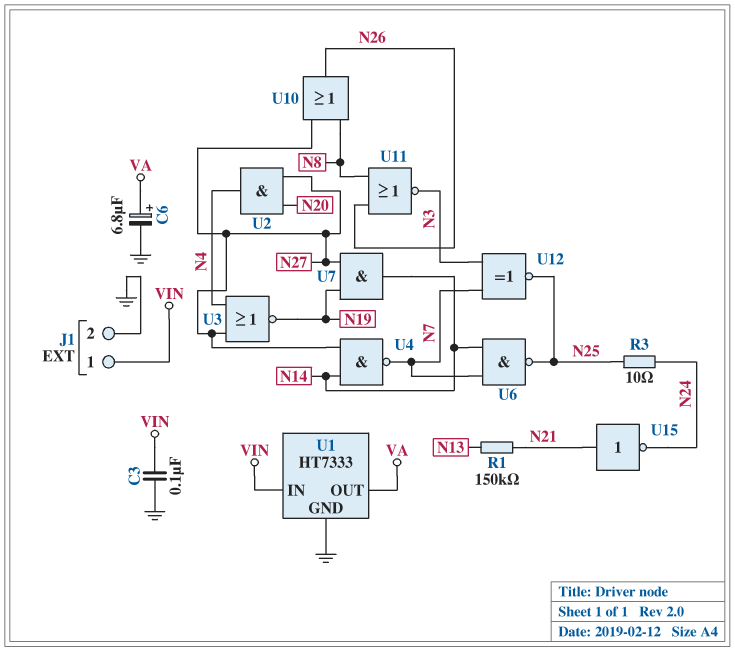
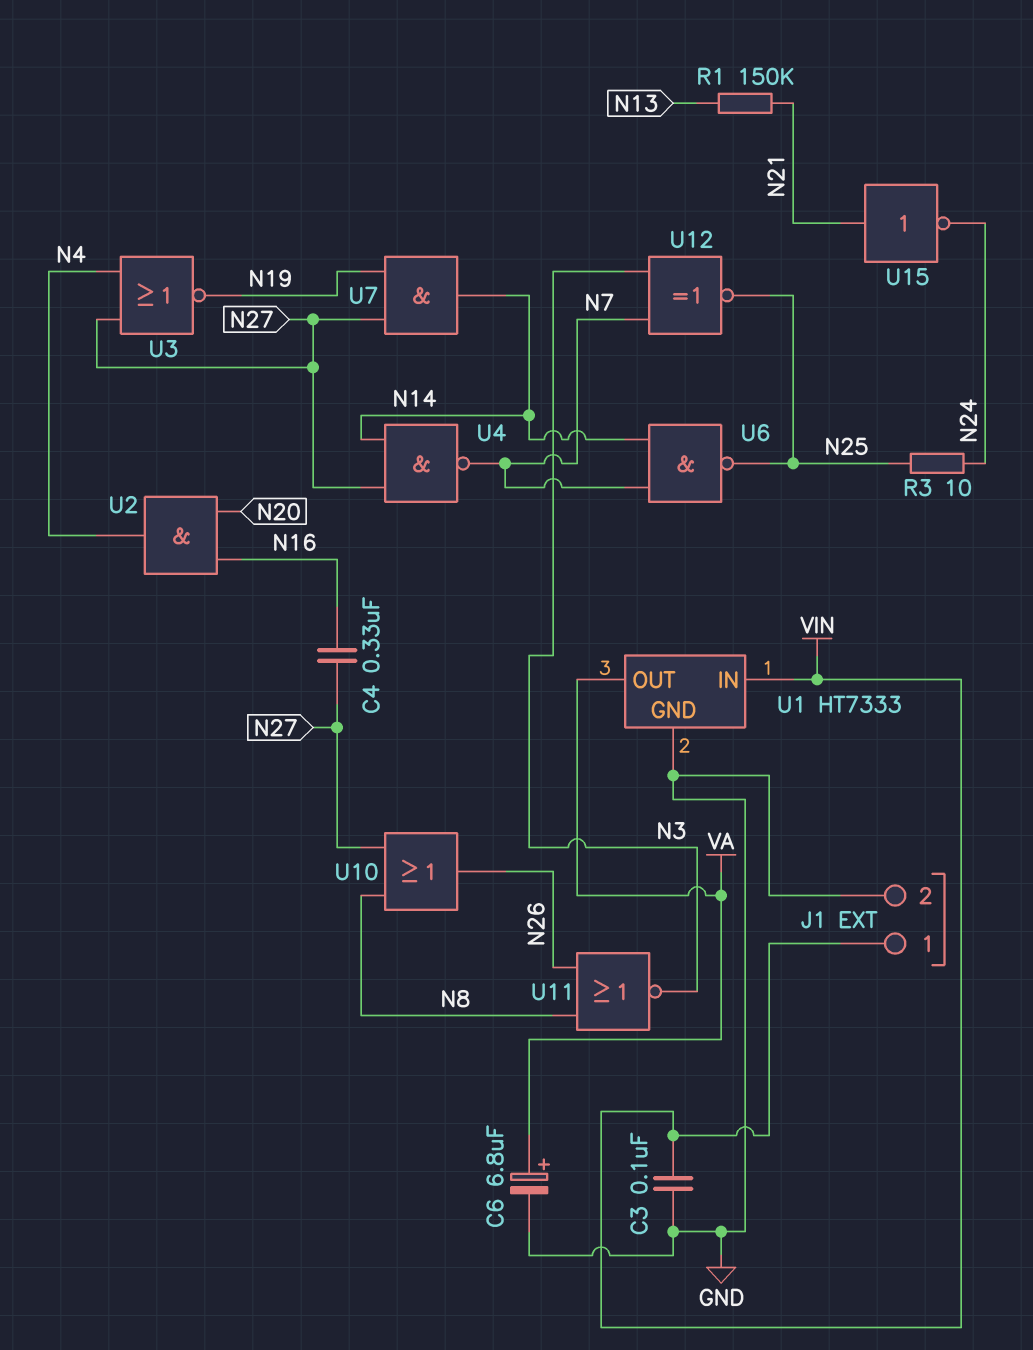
C4: none -> 330nF (N16, N27)
U2: AND (in N20, in N27, out N4) -> AND (in N16, in N20, out N4)

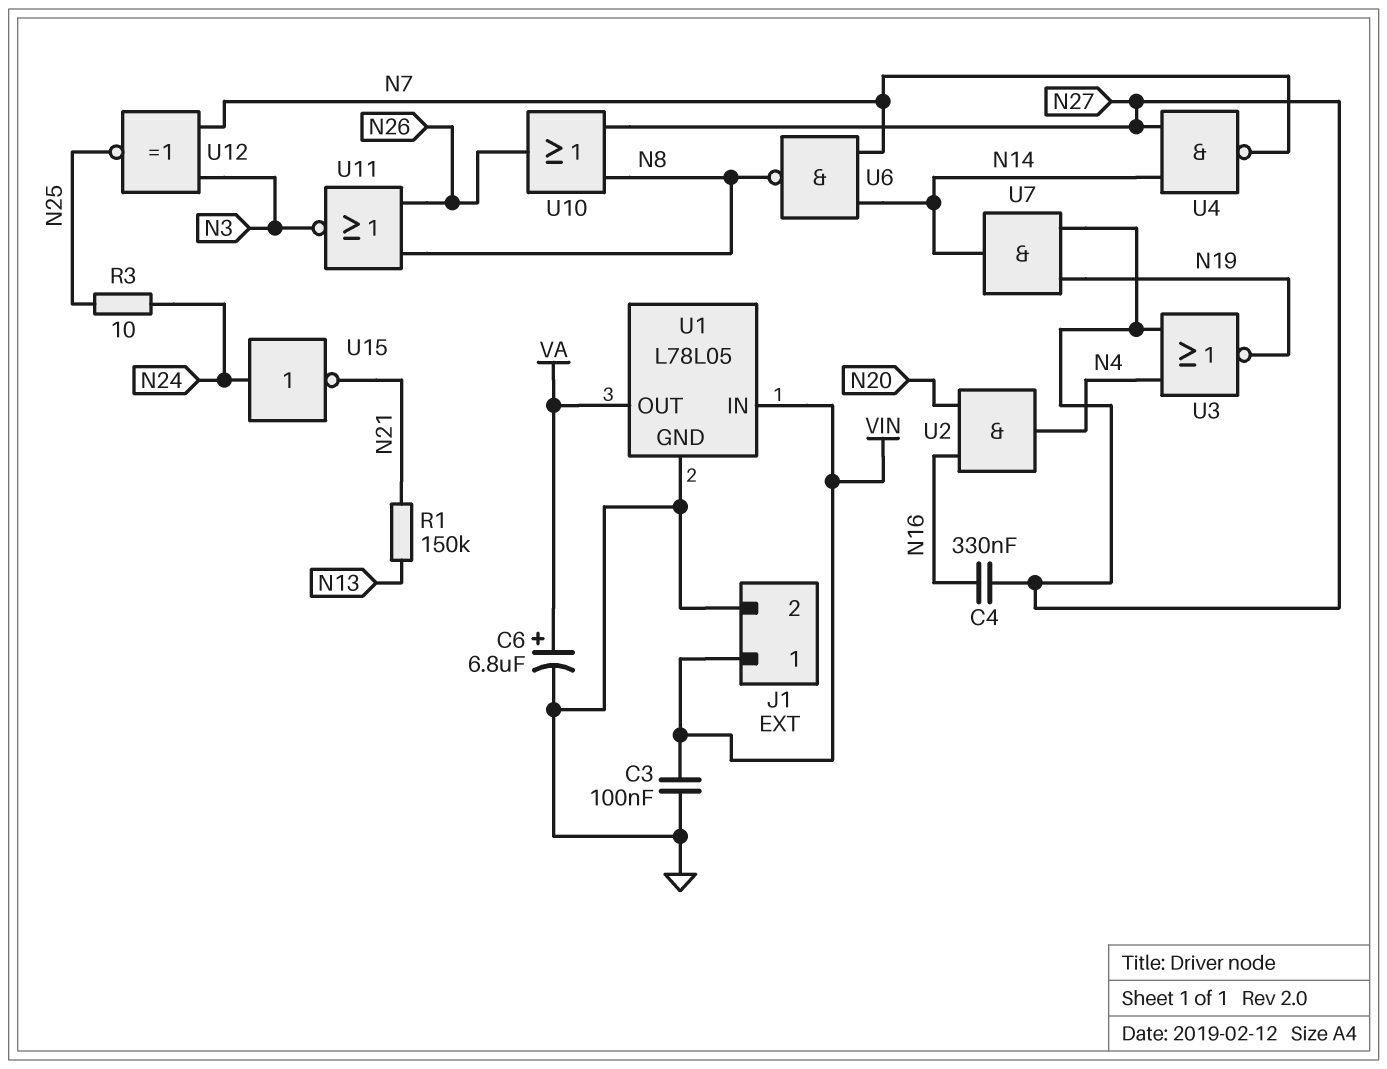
U1: HT7333 -> L78L05
U6: NAND (in N7, in N14, out N25) -> NAND (in N7, in N14, out N8)
U15: NOT (in N21, out N24) -> NOT (in N24, out N21)

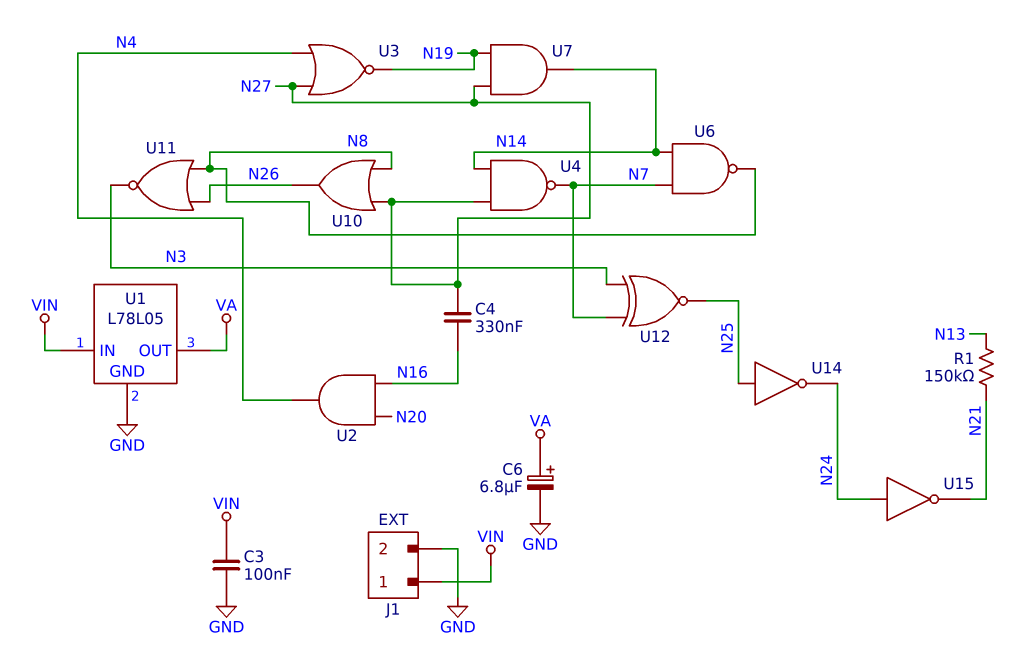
R3: 10 (N24, N25) -> none
U14: none -> NOT (in N25, out N24)

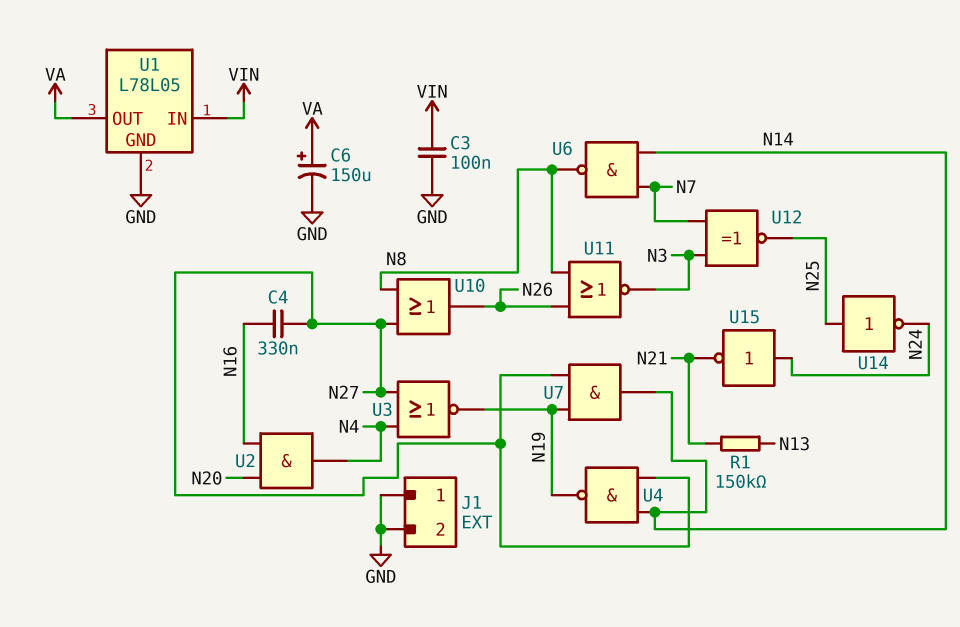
C6: 6.8uF (plus VA, minus GND) -> 150uF (plus VA, minus GND)
J1 pin 1: VIN -> GND
U4: NAND (in N14, in N27, out N7) -> NAND (in N14, in N27, out N19)

